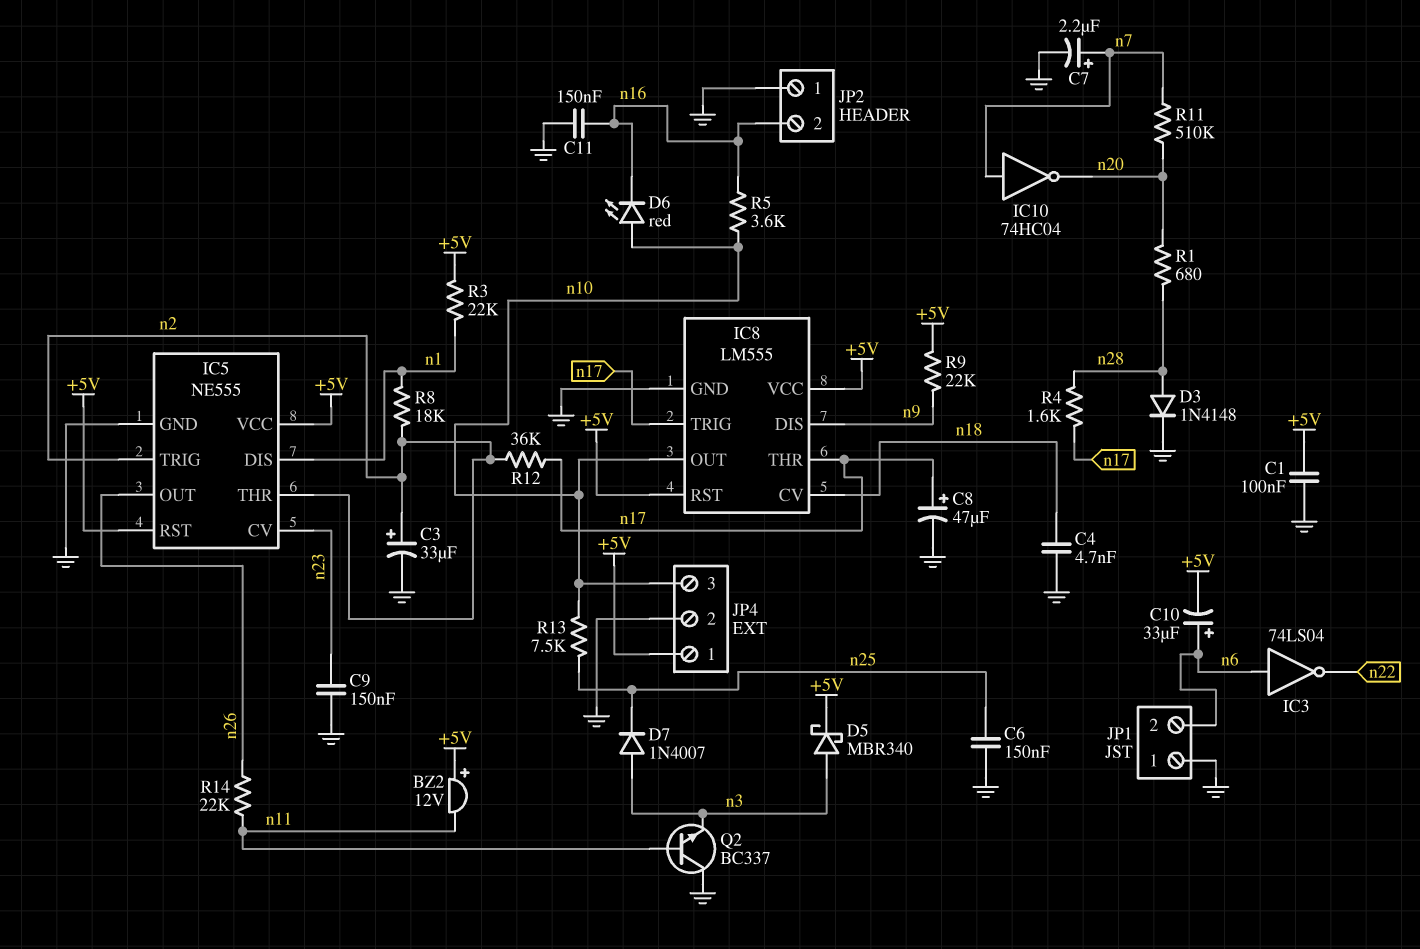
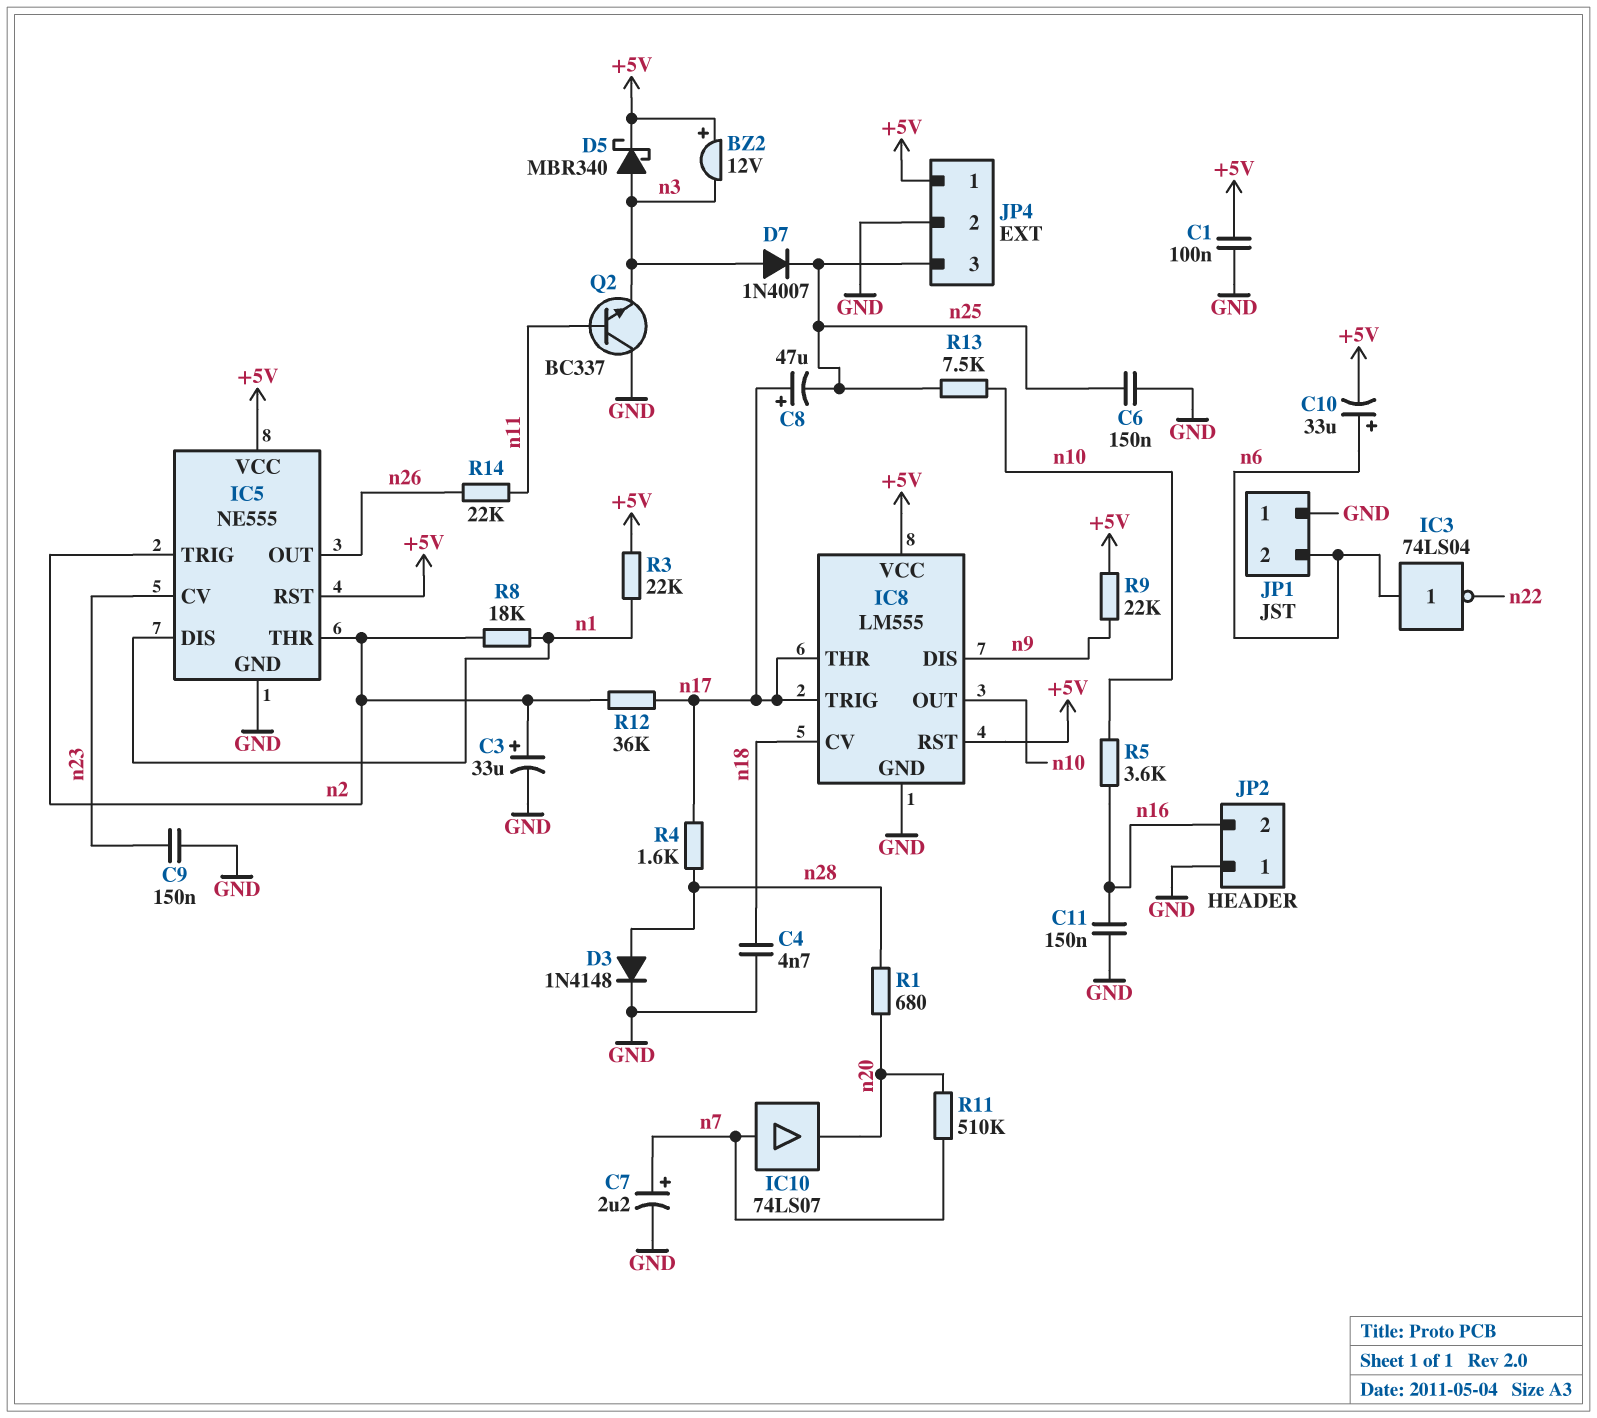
BZ2: buzzer 12V (plus +5V, minus n11) -> buzzer 12V (plus +5V, minus n3)
C8: 47uF (plus n17, minus GND) -> 47uF (plus n17, minus n25)
D6: LED red (A n10, K n16) -> none
IC10: NOT 74HC04 (in n7, out n20) -> buffer 74LS07 (in n7, out n20)
JP4 pin 3: n10 -> n25

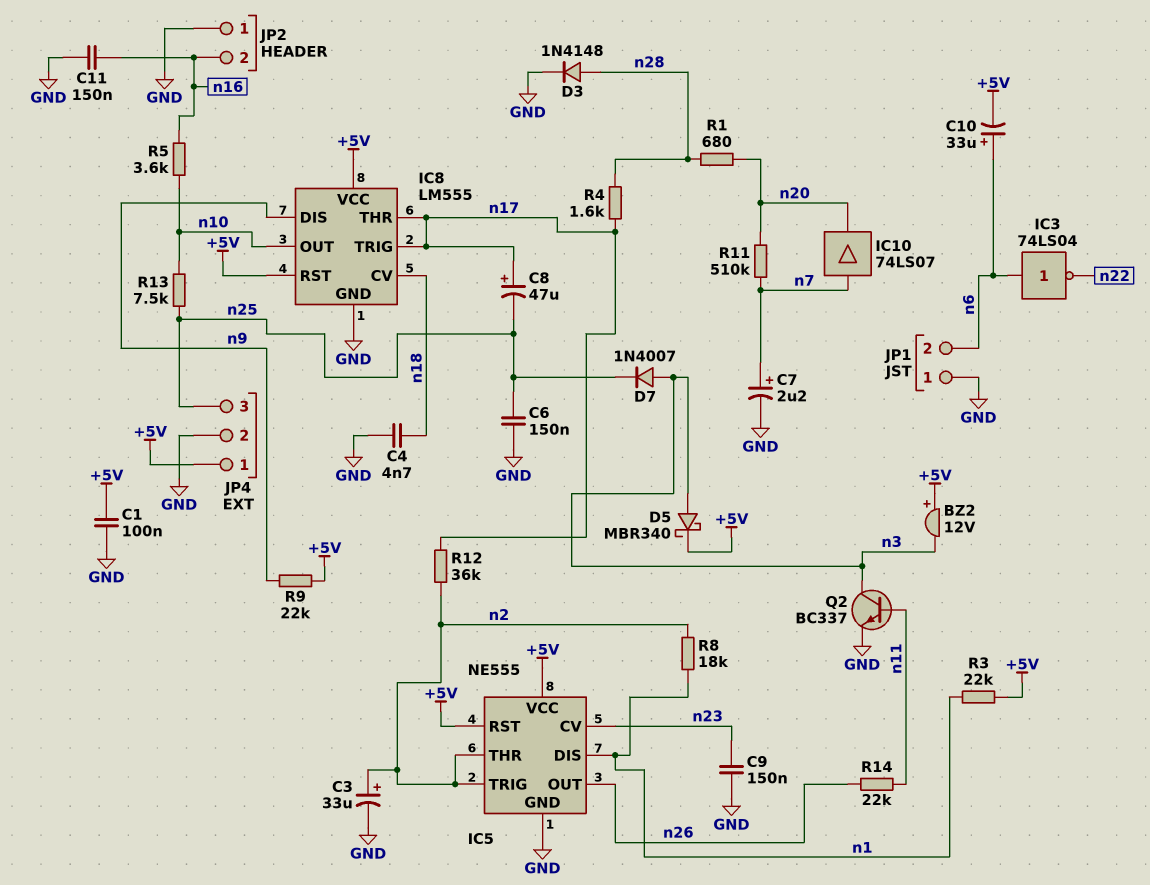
Q2: NPN BC337 (B n11, C GND, E n3) -> NPN BC337 (B n11, C n3, E GND)

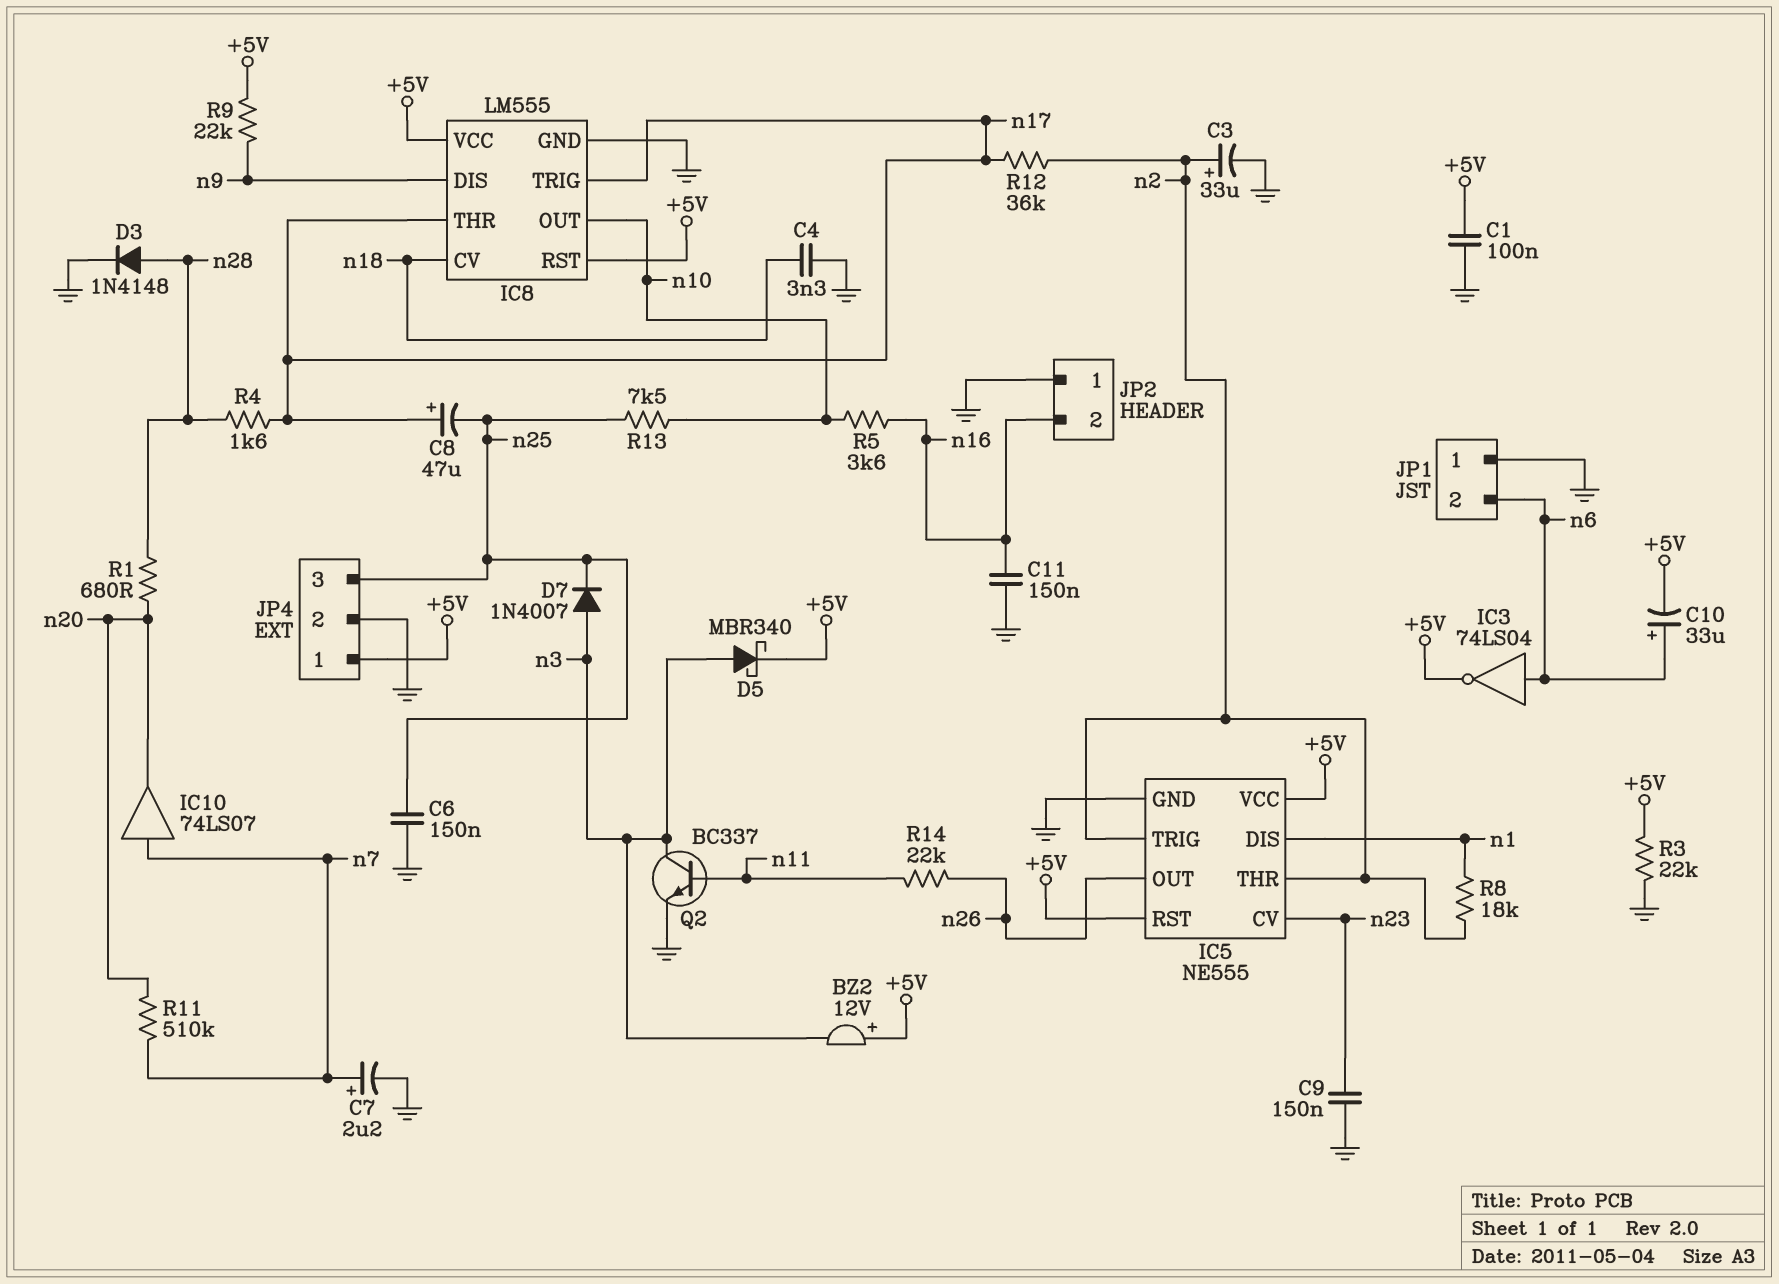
C4: 4.7nF (GND, n18) -> 3.3nF (GND, n18)
IC3: NOT 74LS04 (in n6, out n22) -> NOT 74LS04 (in n6, out +5V)
R3: 22k (+5V, n1) -> 22k (+5V, GND)

